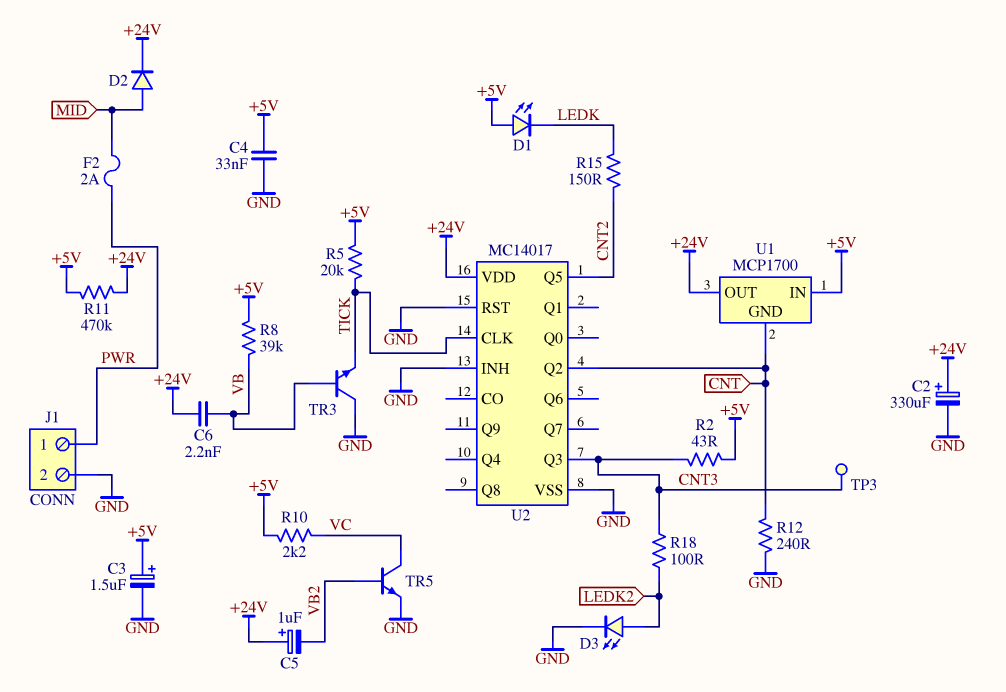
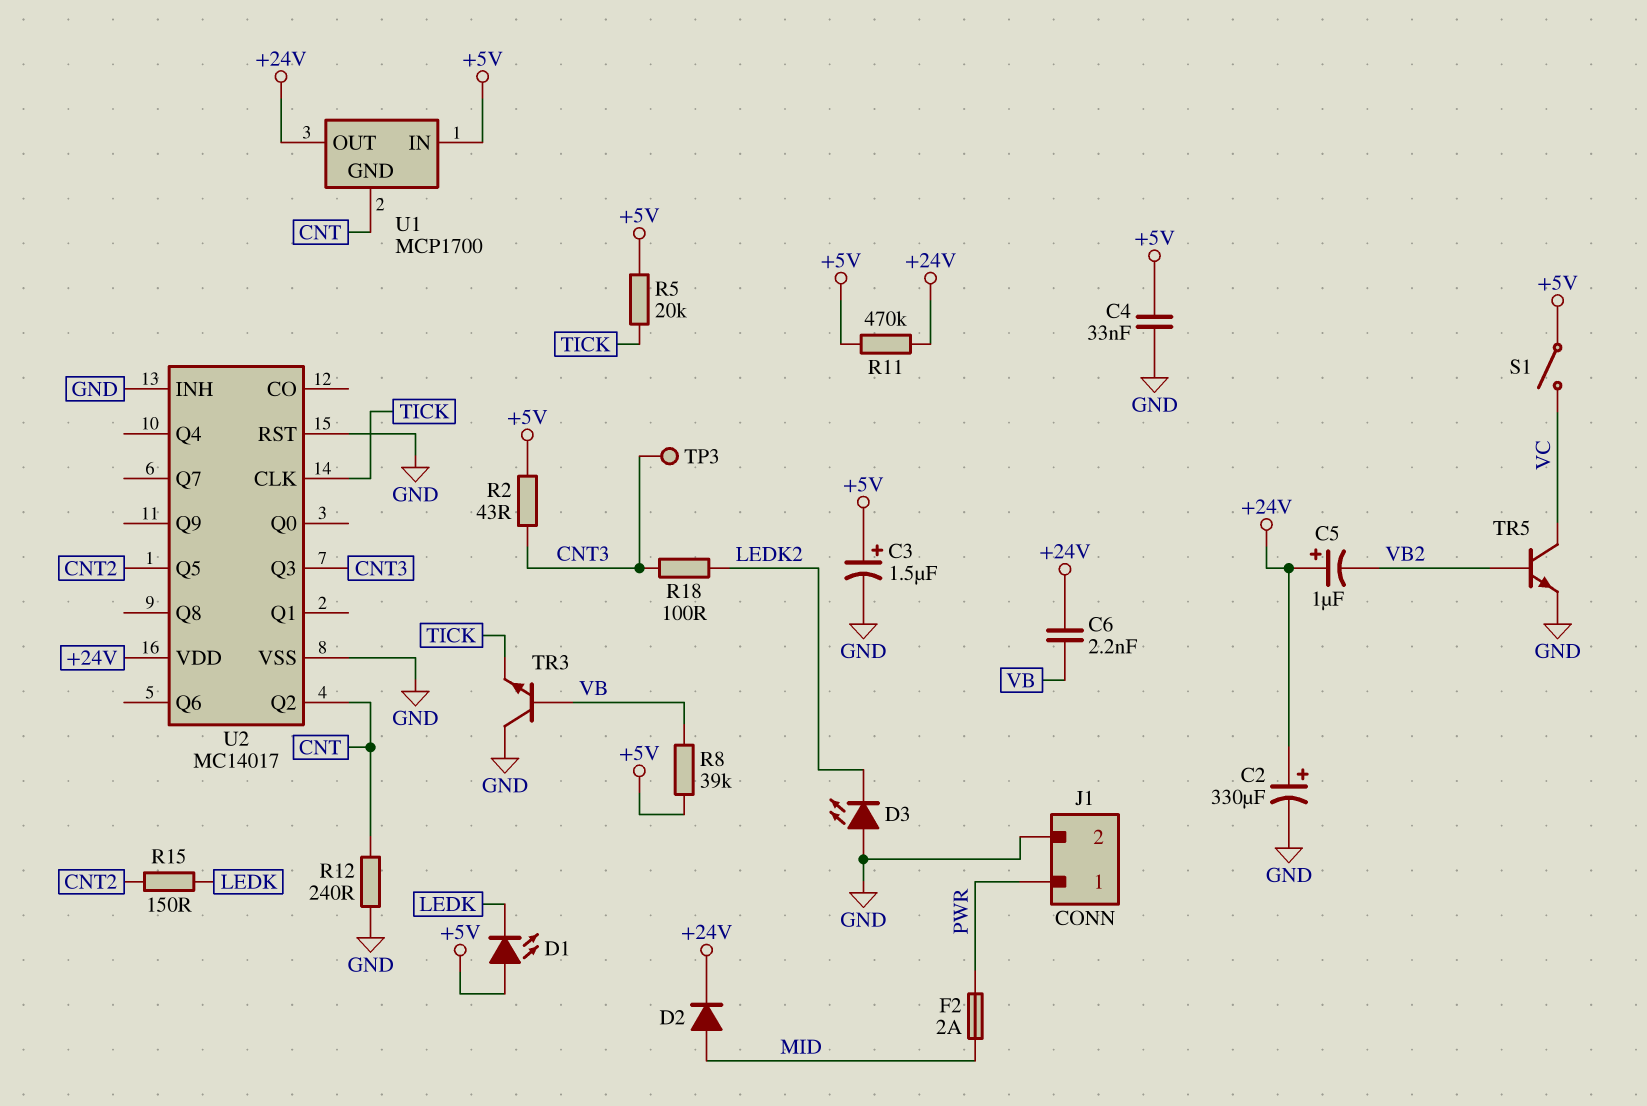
D3: LED (A LEDK2, K GND) -> LED (A GND, K LEDK2)
R10: 2.2k (+5V, VC) -> none
S1: none -> switch (+5V, VC)

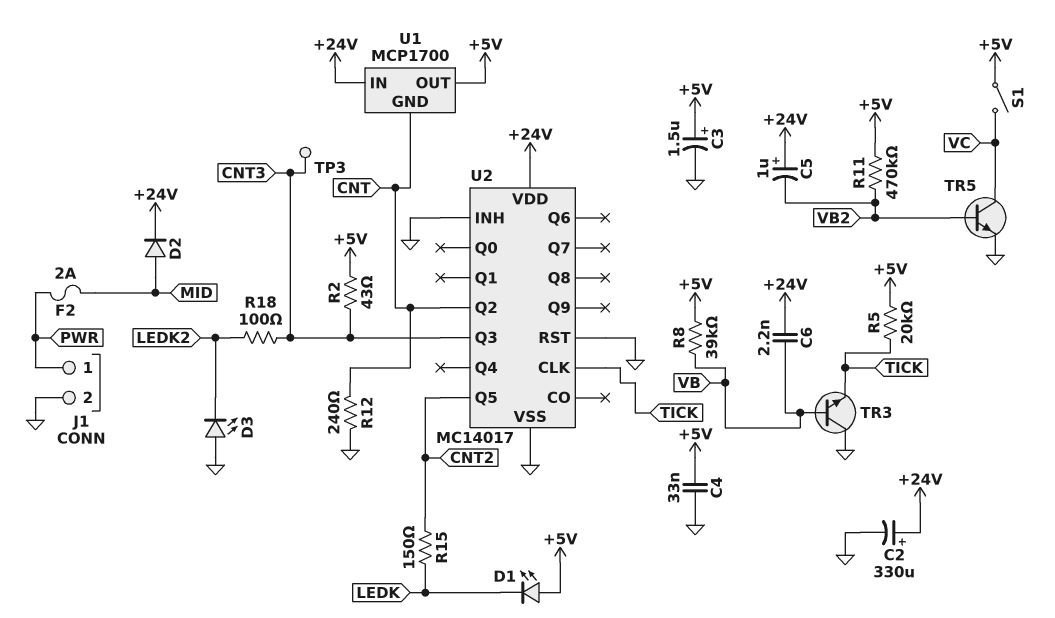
R11: 470k (+5V, +24V) -> 470k (+5V, VB2)
U1 pin IN: +5V -> +24V
U1 pin OUT: +24V -> +5V

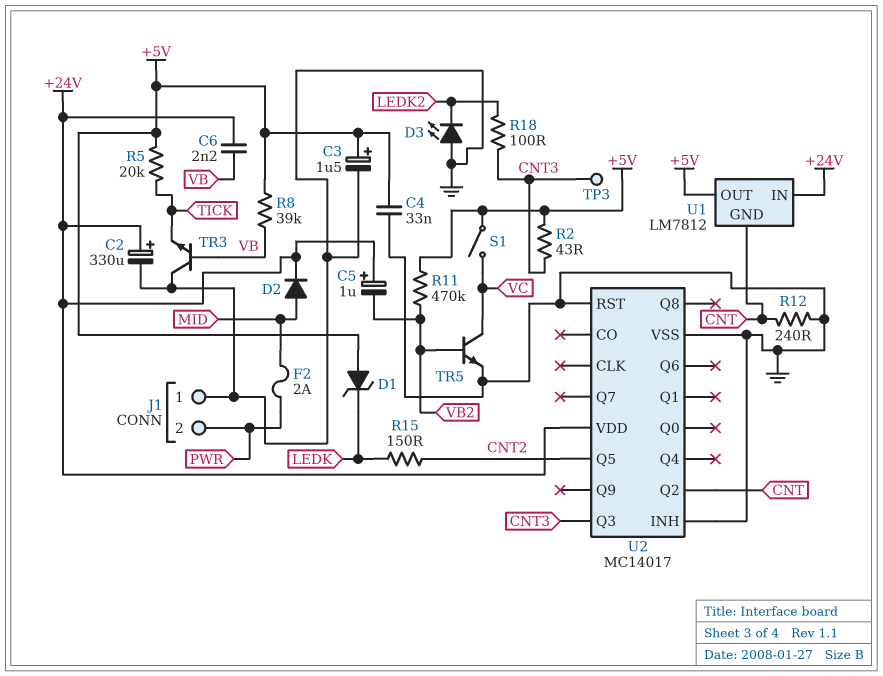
D1: LED (A +5V, K LEDK) -> zener (A +5V, K LEDK)
J1 pin 1: PWR -> GND
J1 pin 2: GND -> PWR
U1: MCP1700 -> LM7812
U2 pin CLK: TICK -> none

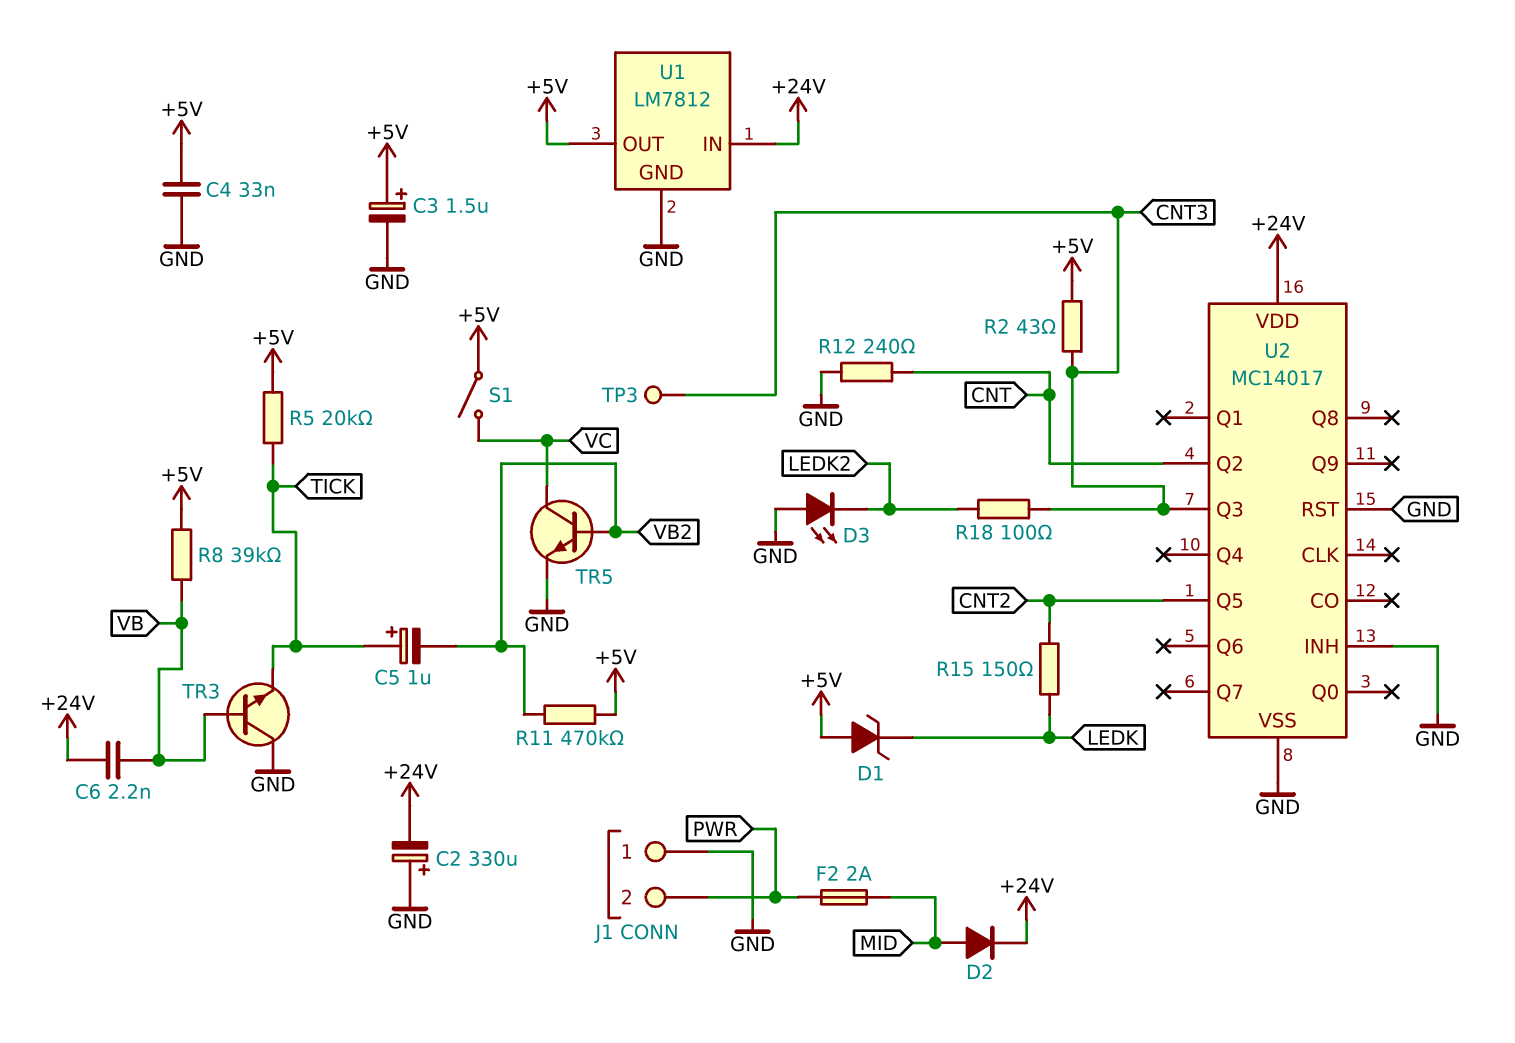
C2: 330uF (plus +24V, minus GND) -> 330uF (plus GND, minus +24V)
C5: 1uF (plus +24V, minus VB2) -> 1uF (plus TICK, minus VB2)
U1 pin GND: CNT -> GND

